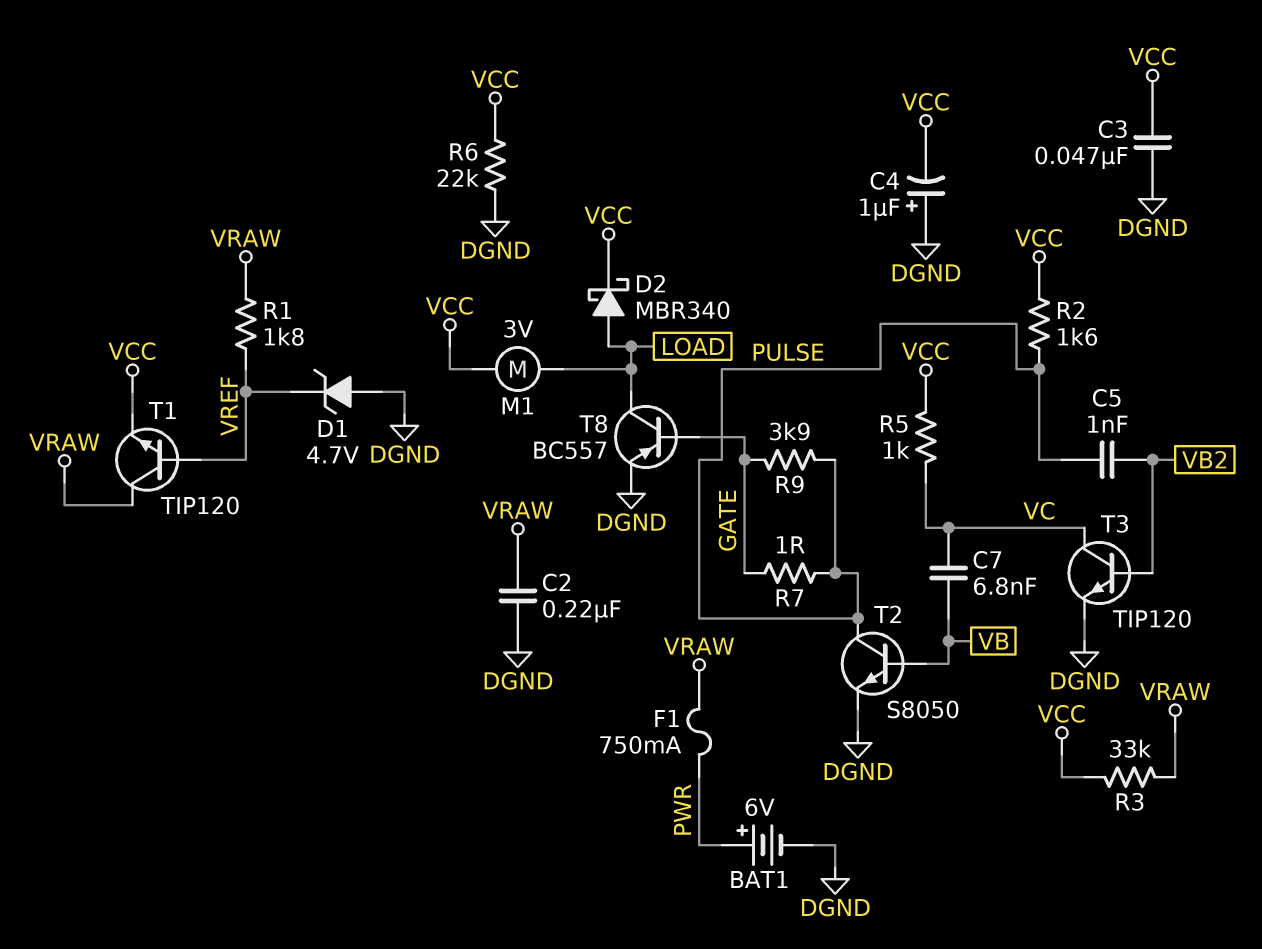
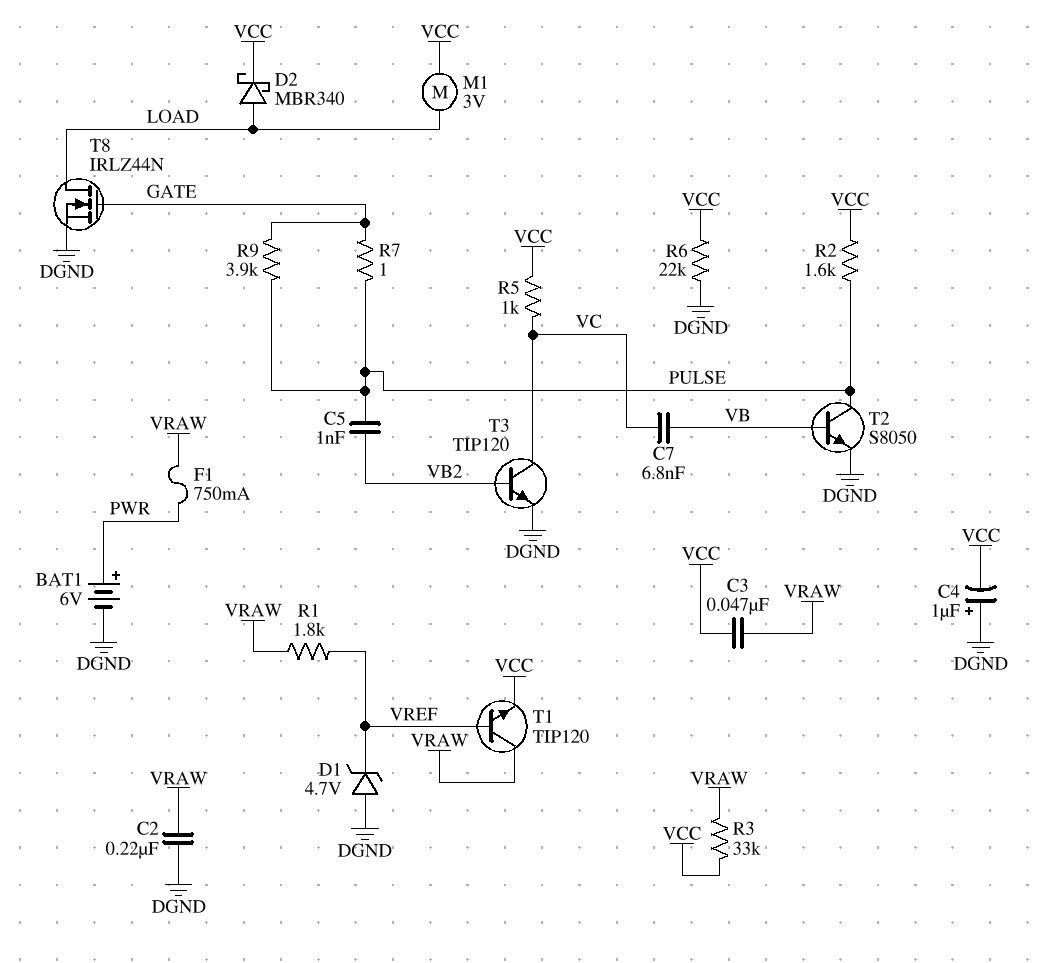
C3: 47nF (DGND, VCC) -> 47nF (VCC, VRAW)
T8: PNP BC557 (B GATE, C LOAD, E DGND) -> NMOS IRLZ44N (G GATE, D LOAD, S DGND)

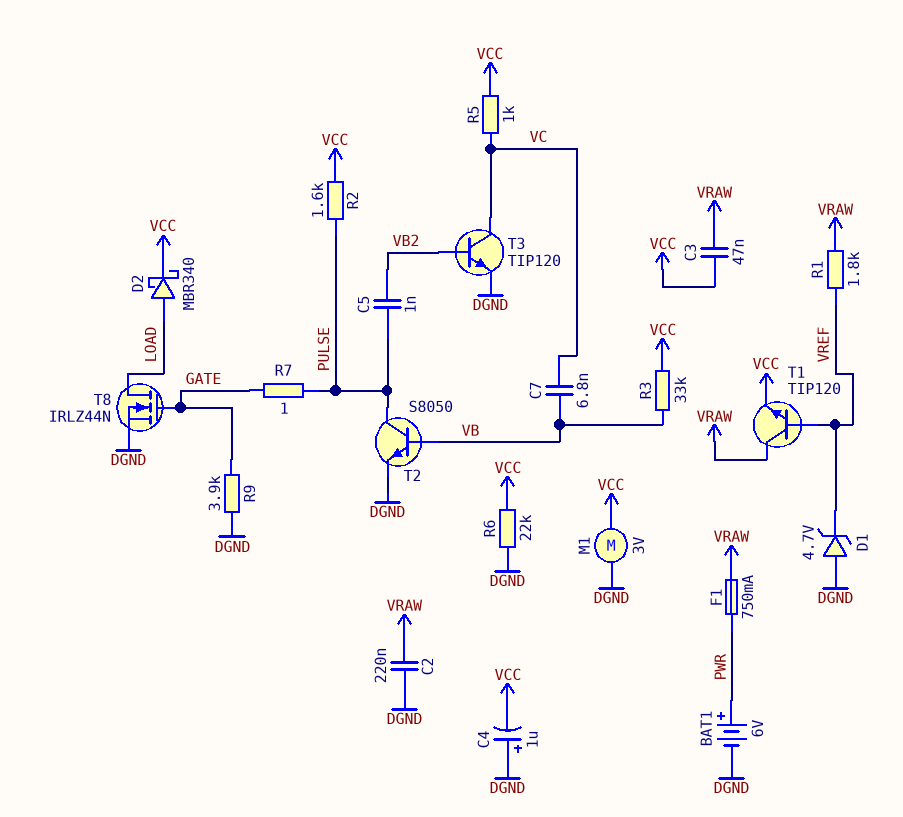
M1: motor 3V (LOAD, VCC) -> motor 3V (DGND, VCC)
R3: 33k (VCC, VRAW) -> 33k (VB, VCC)
R9: 3.9k (GATE, PULSE) -> 3.9k (DGND, GATE)

